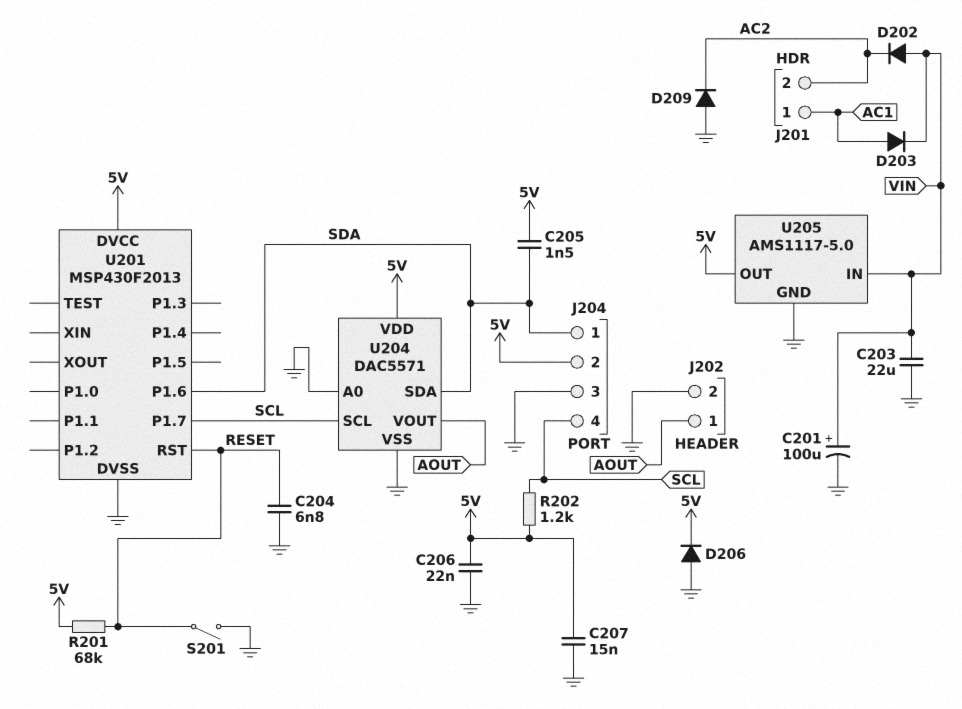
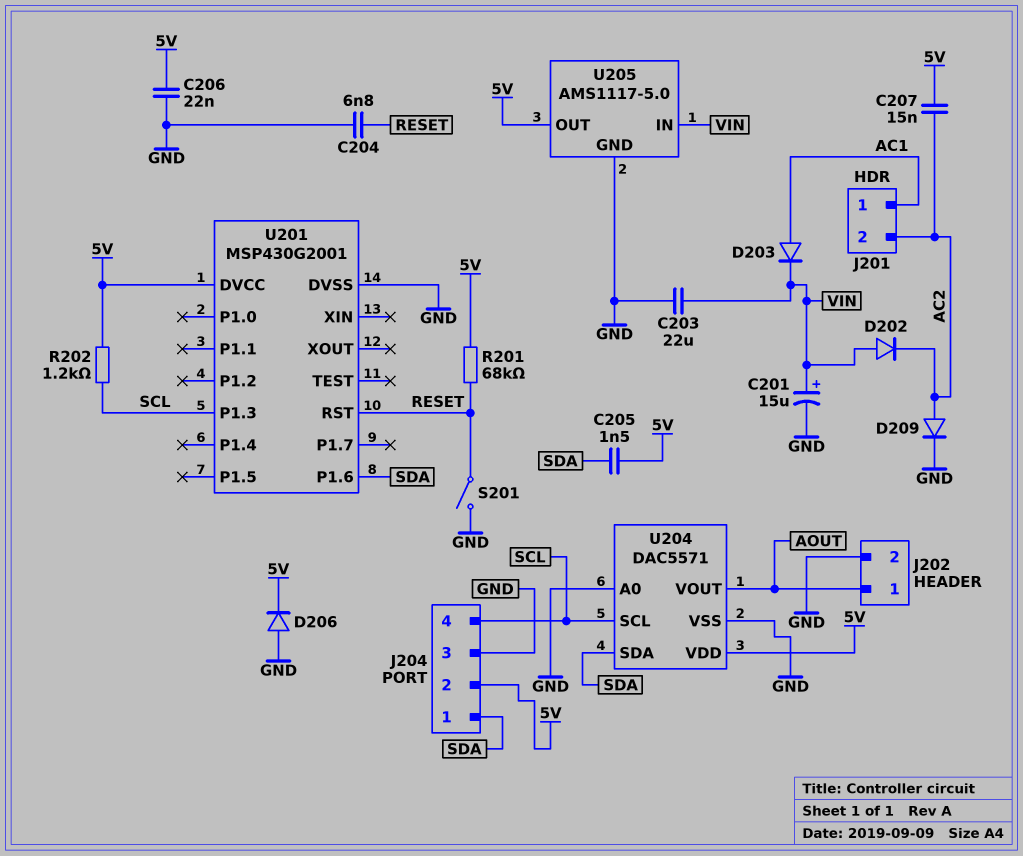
C201: 100uF (plus VIN, minus GND) -> 15uF (plus VIN, minus GND)
C207: 15nF (5V, GND) -> 15nF (5V, AC2)
D209: diode (A GND, K AC2) -> diode (A AC2, K GND)
U201: MSP430F2013 -> MSP430G2001
U201 pin P1.3: none -> SCL
U201 pin P1.7: SCL -> none

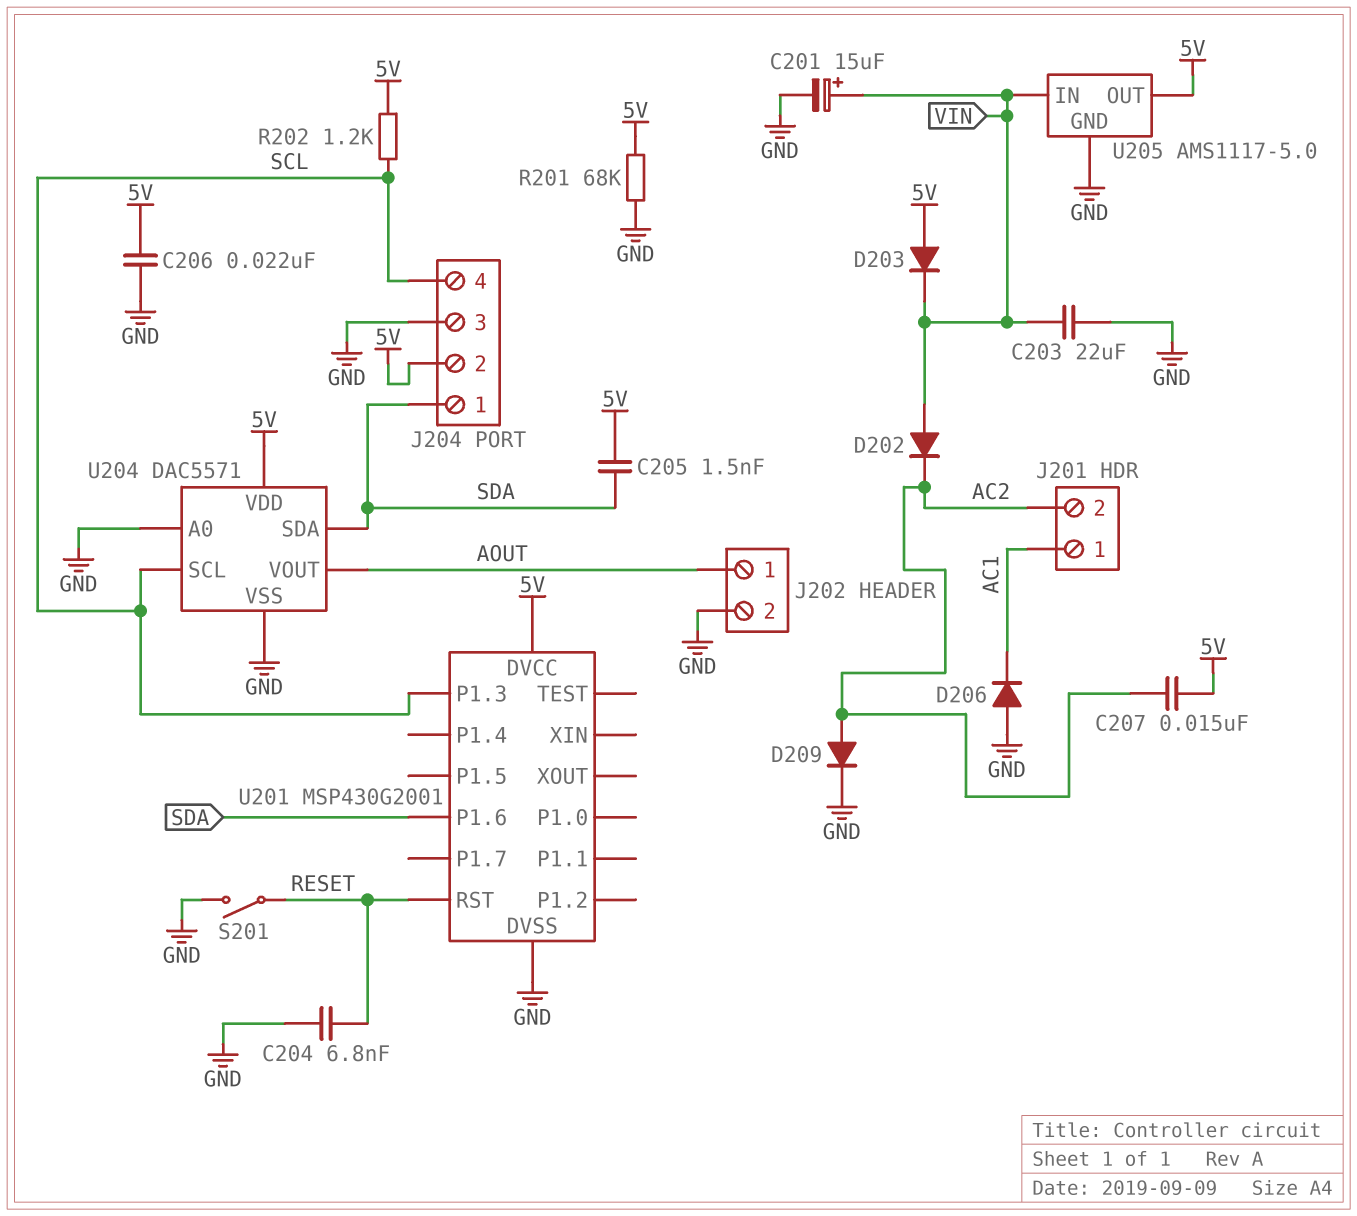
D203: diode (A AC1, K VIN) -> diode (A 5V, K VIN)
D206: diode (A GND, K 5V) -> diode (A GND, K AC1)
R201: 68k (5V, RESET) -> 68k (5V, GND)

